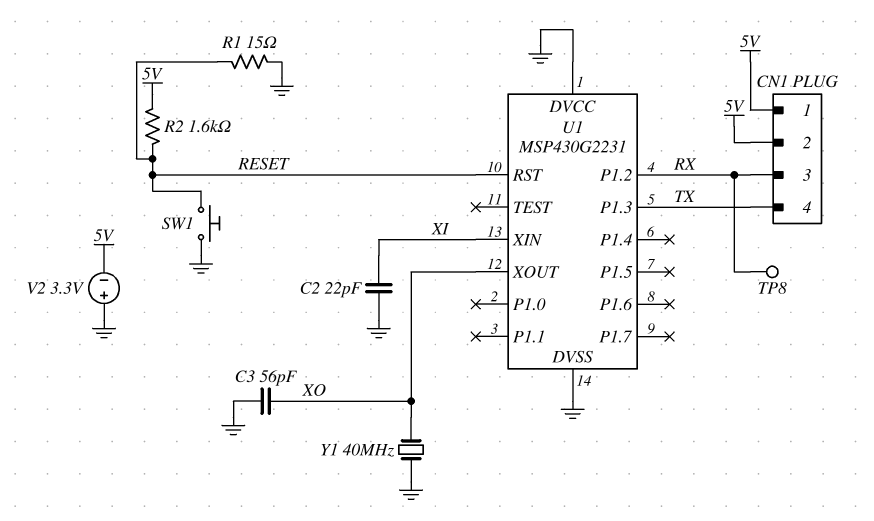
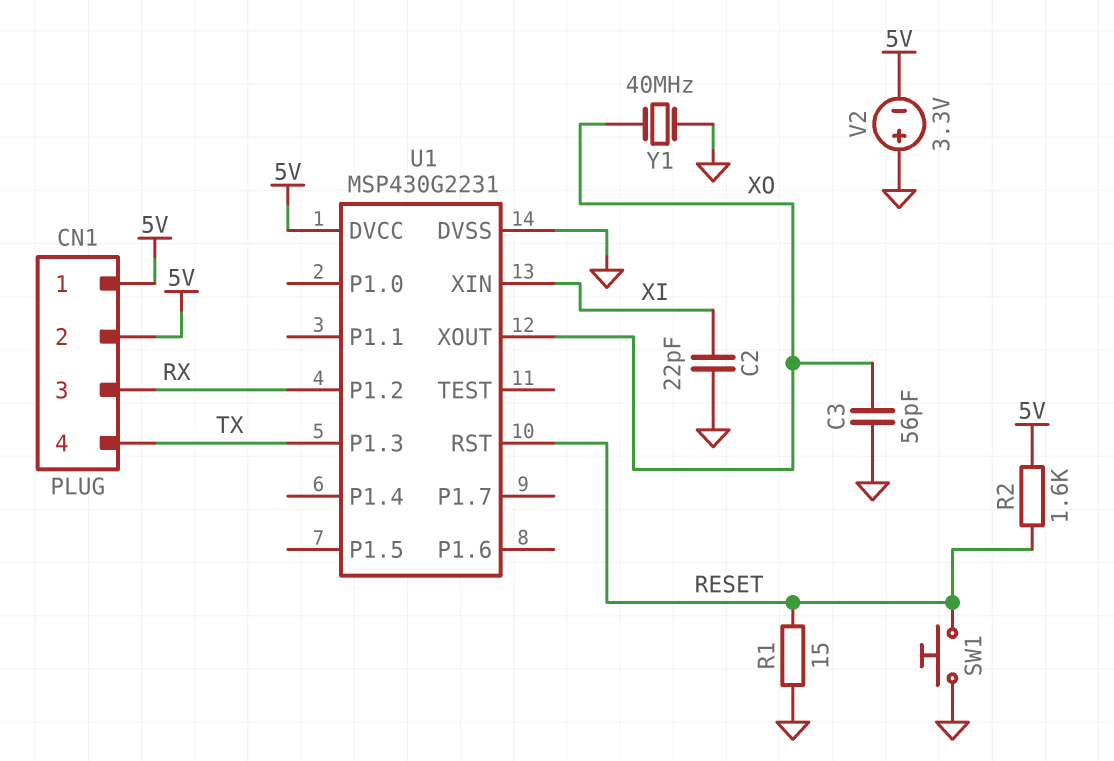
TP8: test point (RX) -> none
U1 pin DVCC: GND -> 5V

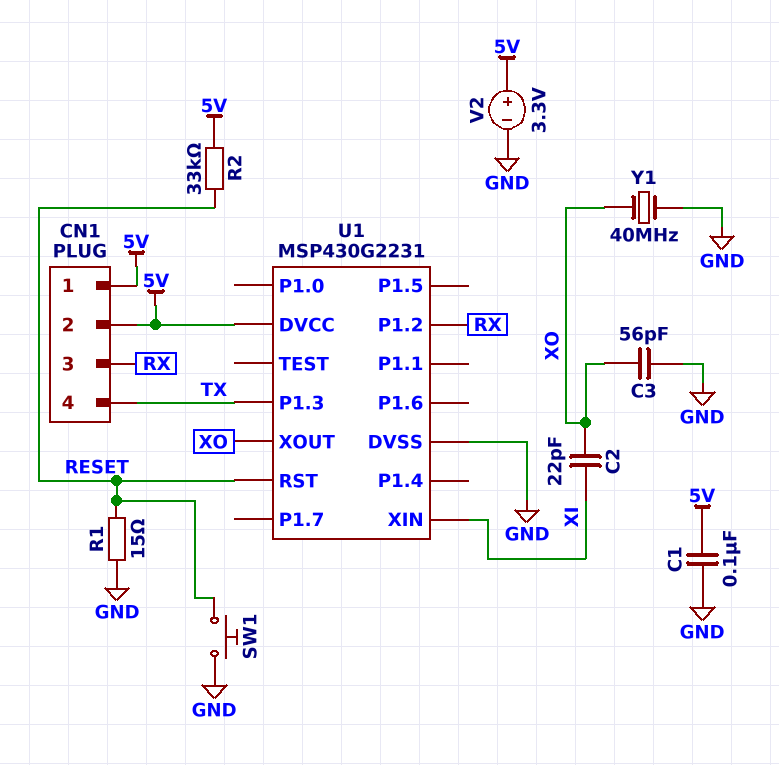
C1: none -> 100nF (5V, GND)
C2: 22pF (GND, XI) -> 22pF (XI, XO)
R2: 1.6k (5V, RESET) -> 33k (5V, RESET)
V2: 3.3V (plus GND, minus 5V) -> 3.3V (plus 5V, minus GND)

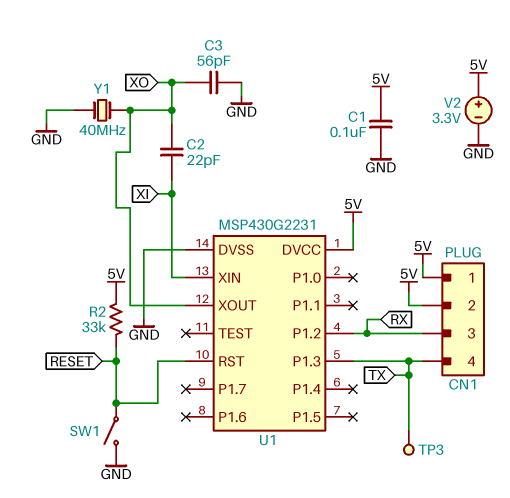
R1: 15 (GND, RESET) -> none
SW1: button (GND, RESET) -> switch (GND, RESET)
TP3: none -> test point (TX)

